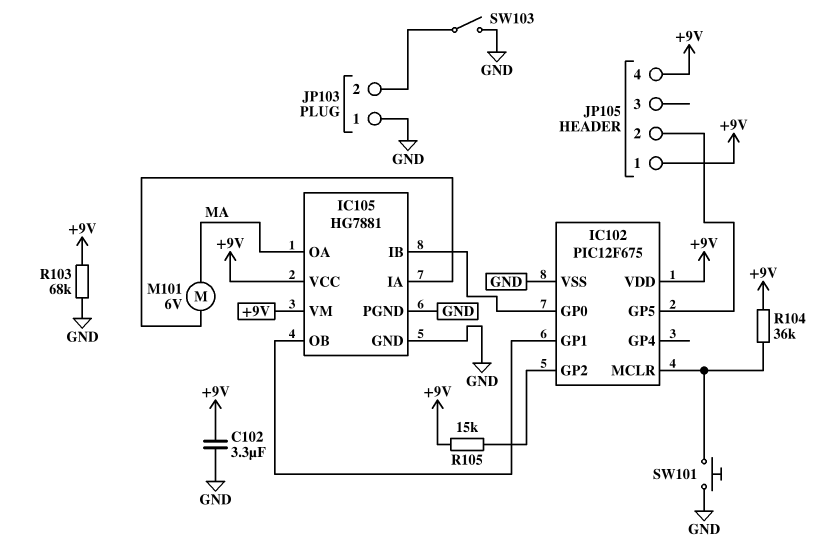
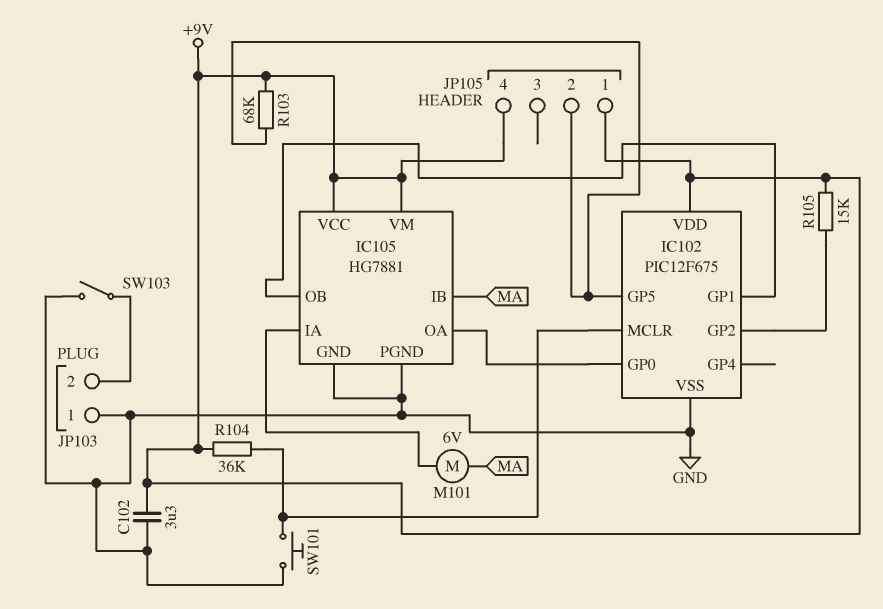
IC105 pin IB: IC102/GP0 -> MA
IC105 pin OA: MA -> IC102/GP0
R103: 68k (+9V, GND) -> 68k (+9V, IC102/GP5)

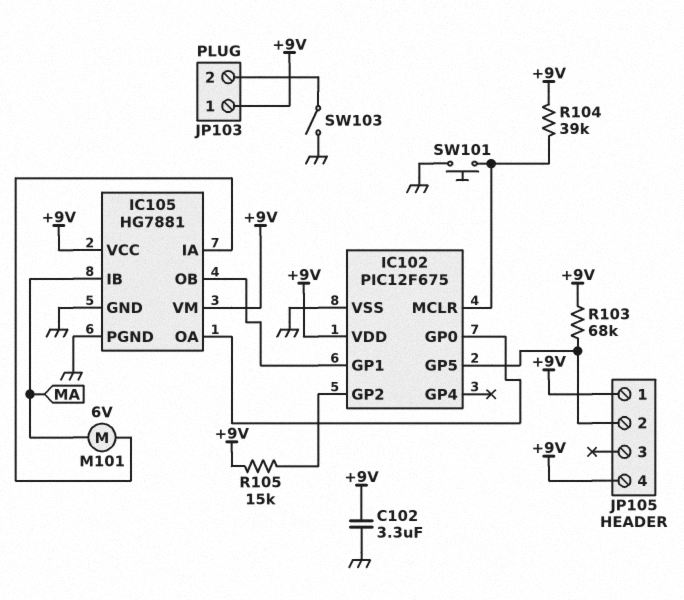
JP103 pin 1: GND -> +9V
R104: 36k (+9V, IC102/MCLR) -> 39k (+9V, IC102/MCLR)

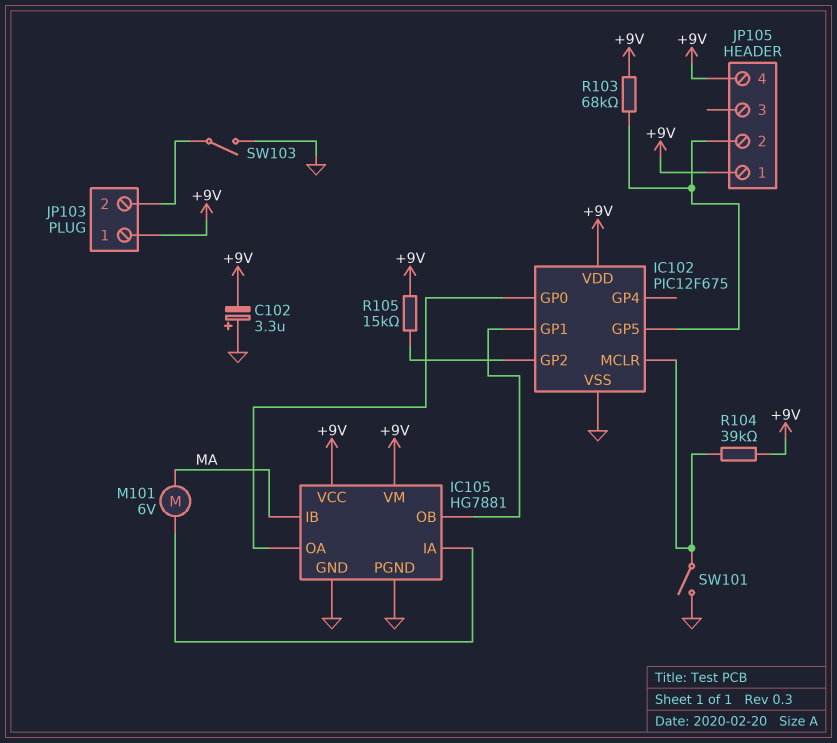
C102: 3.3uF (+9V, GND) -> 3.3uF (plus GND, minus +9V)
SW101: button (GND, IC102/MCLR) -> switch (GND, IC102/MCLR)

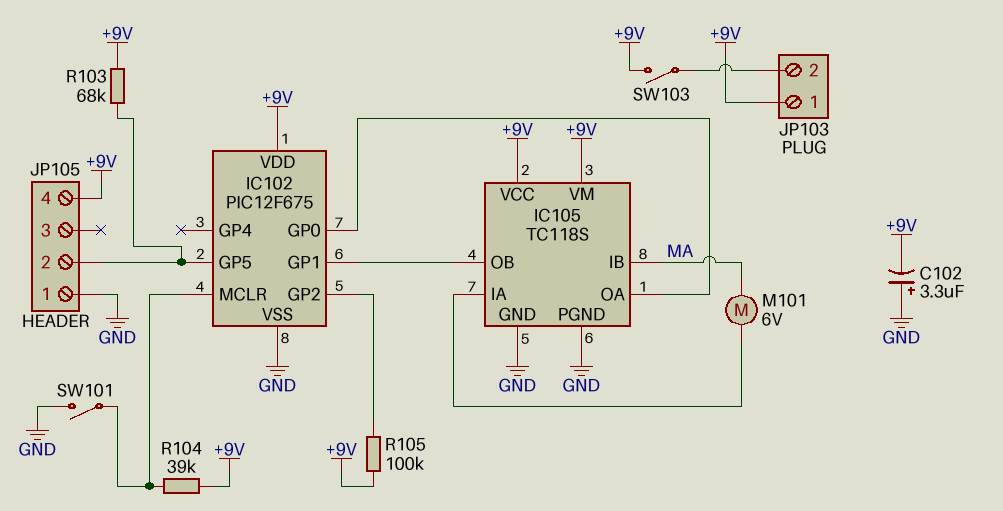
IC105: HG7881 -> TC118S
JP105 pin 1: +9V -> GND
R105: 15k (+9V, IC102/GP2) -> 100k (+9V, IC102/GP2)
SW103: switch (GND, JP103/2) -> switch (+9V, JP103/2)

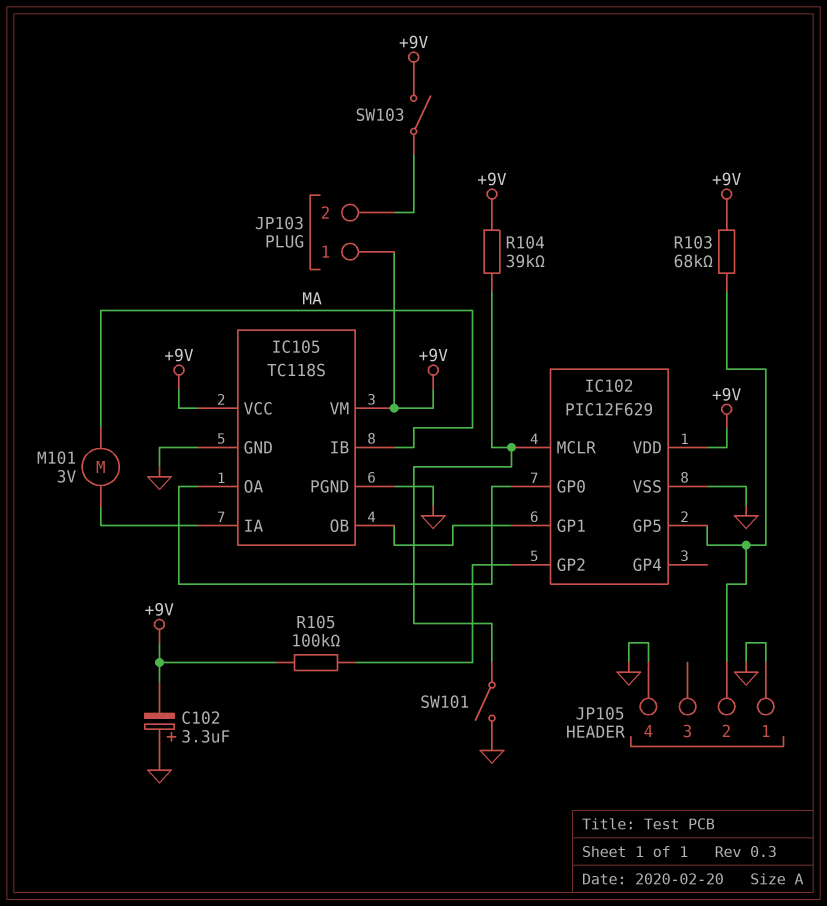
IC102: PIC12F675 -> PIC12F629
JP105 pin 4: +9V -> GND
M101: motor 6V (IC105/IA, MA) -> motor 3V (IC105/IA, MA)

